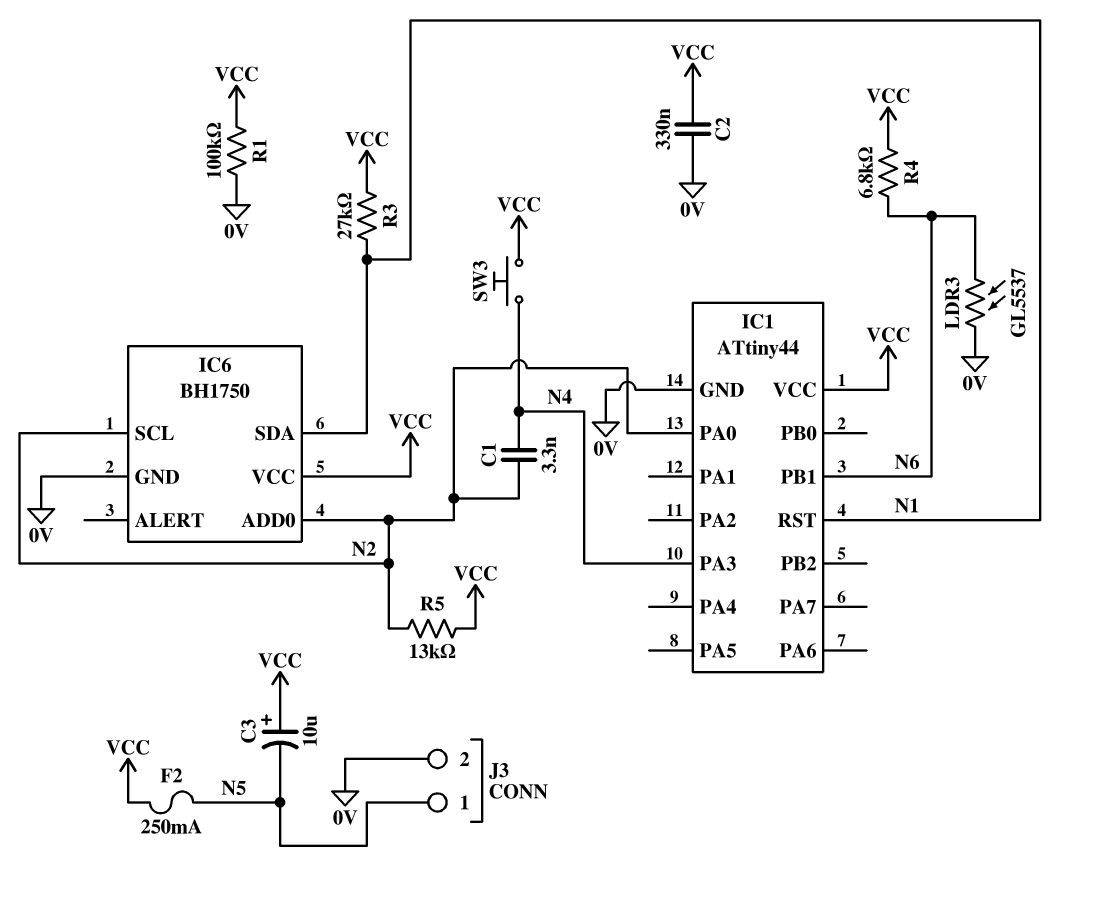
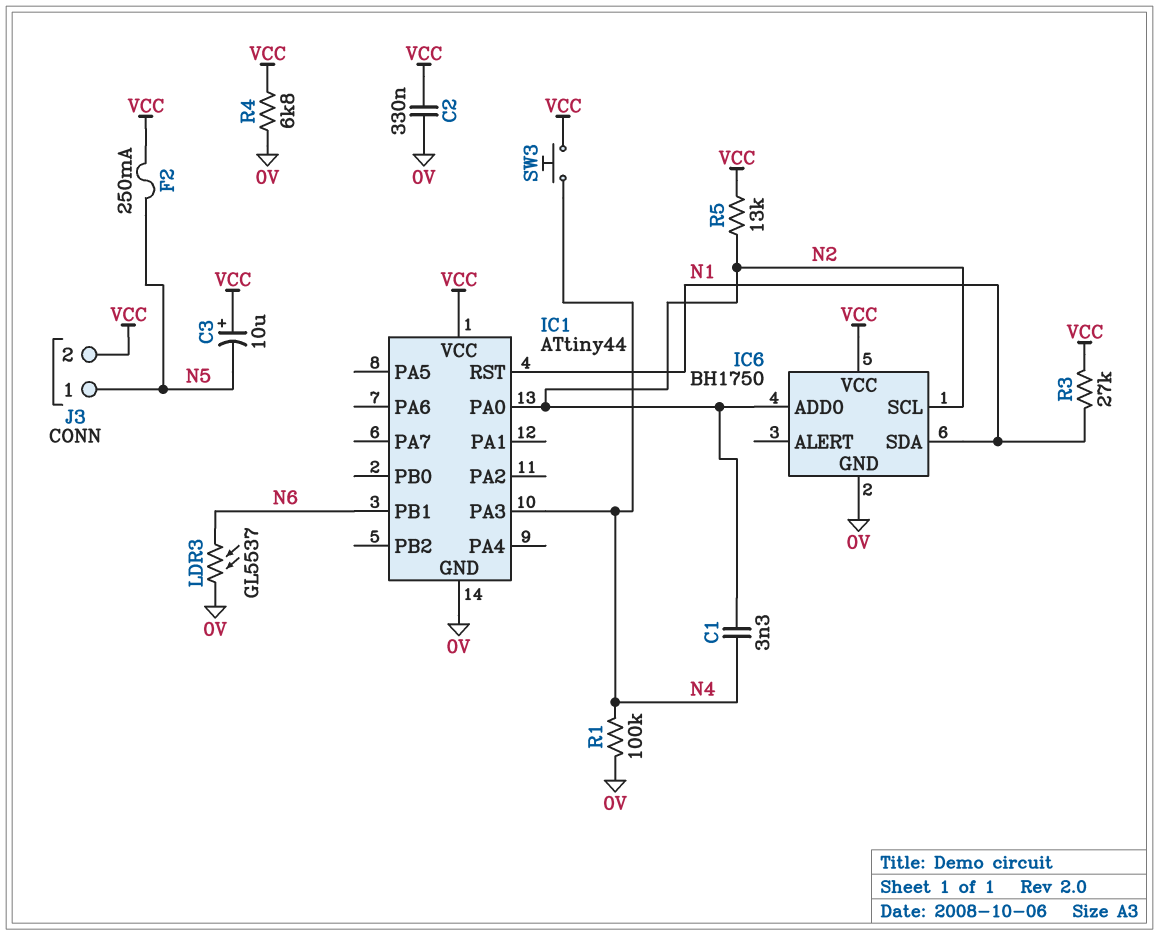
J3 pin 2: 0V -> VCC
R1: 100k (0V, VCC) -> 100k (0V, N4)
R4: 6.8k (N6, VCC) -> 6.8k (0V, VCC)

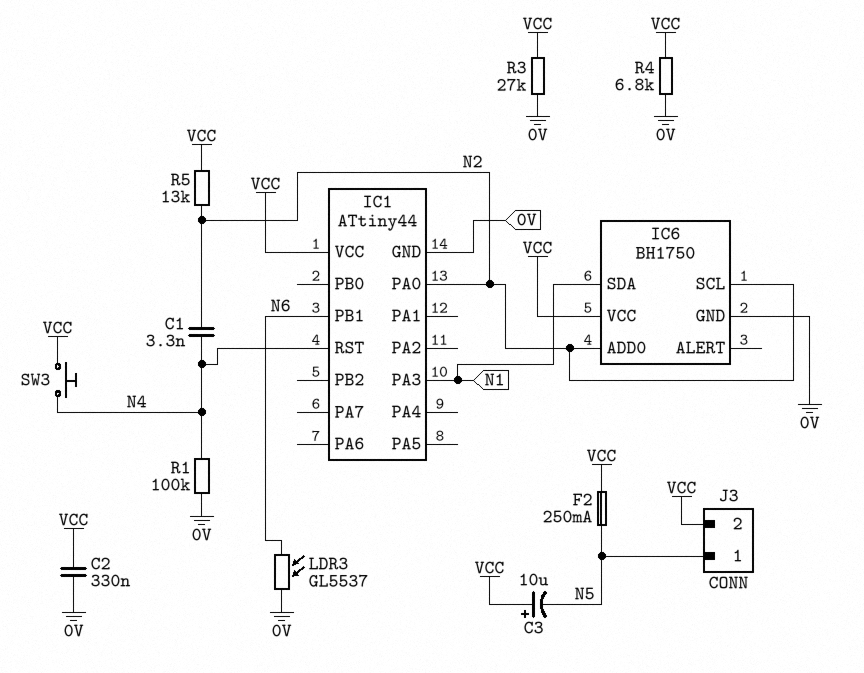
IC1 pin PA3: N4 -> N1
IC1 pin RST: N1 -> N4
R3: 27k (N1, VCC) -> 27k (0V, VCC)

